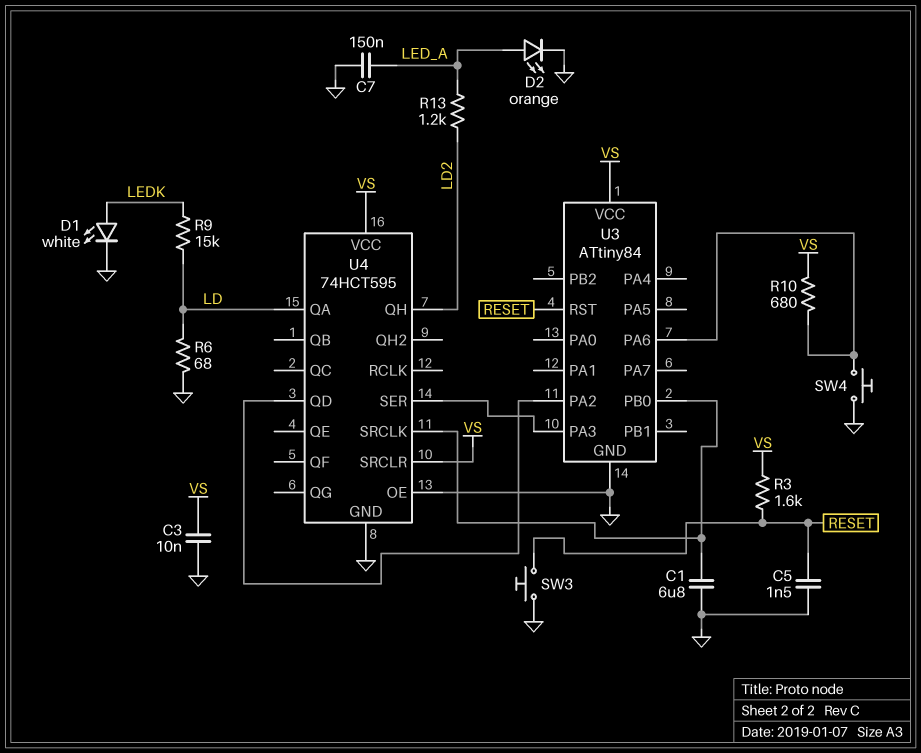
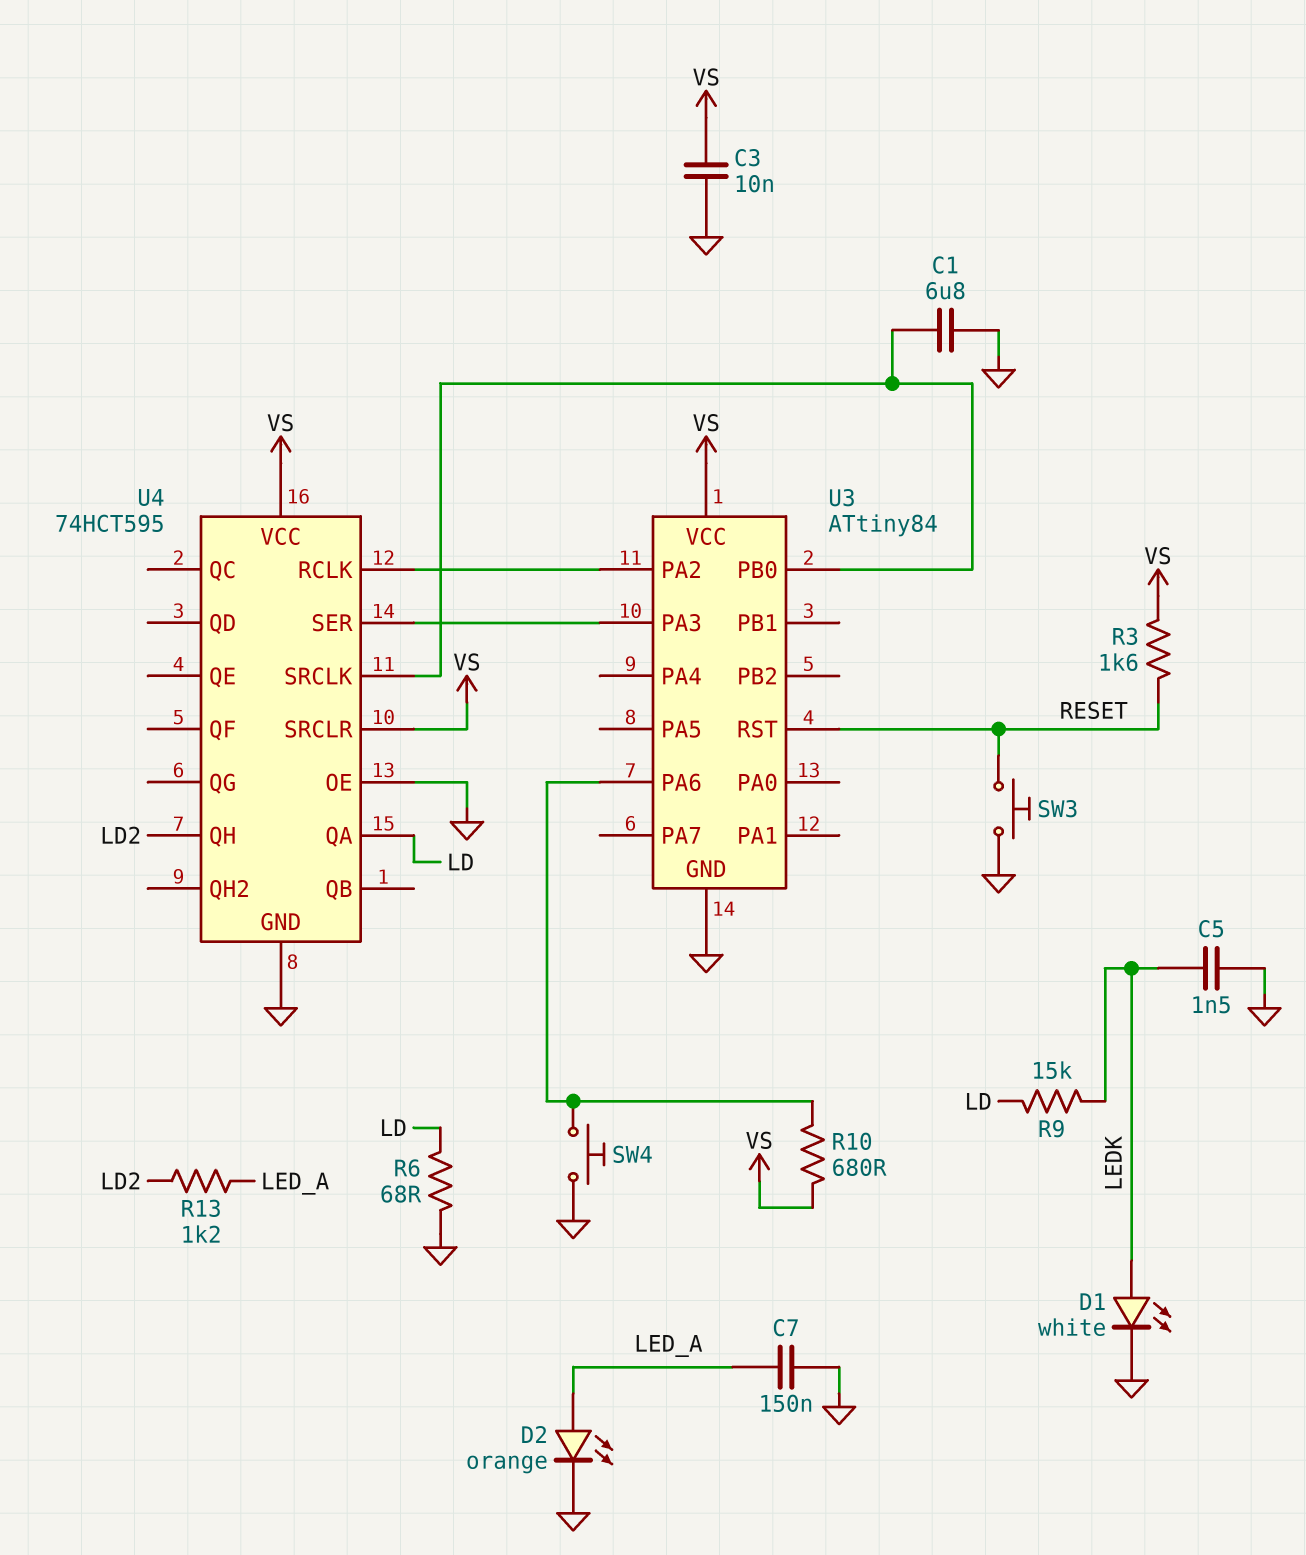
C5: 1.5nF (GND, RESET) -> 1.5nF (GND, LEDK)
U4 pin QD: U3/PA2 -> none
U4 pin RCLK: none -> U3/PA2

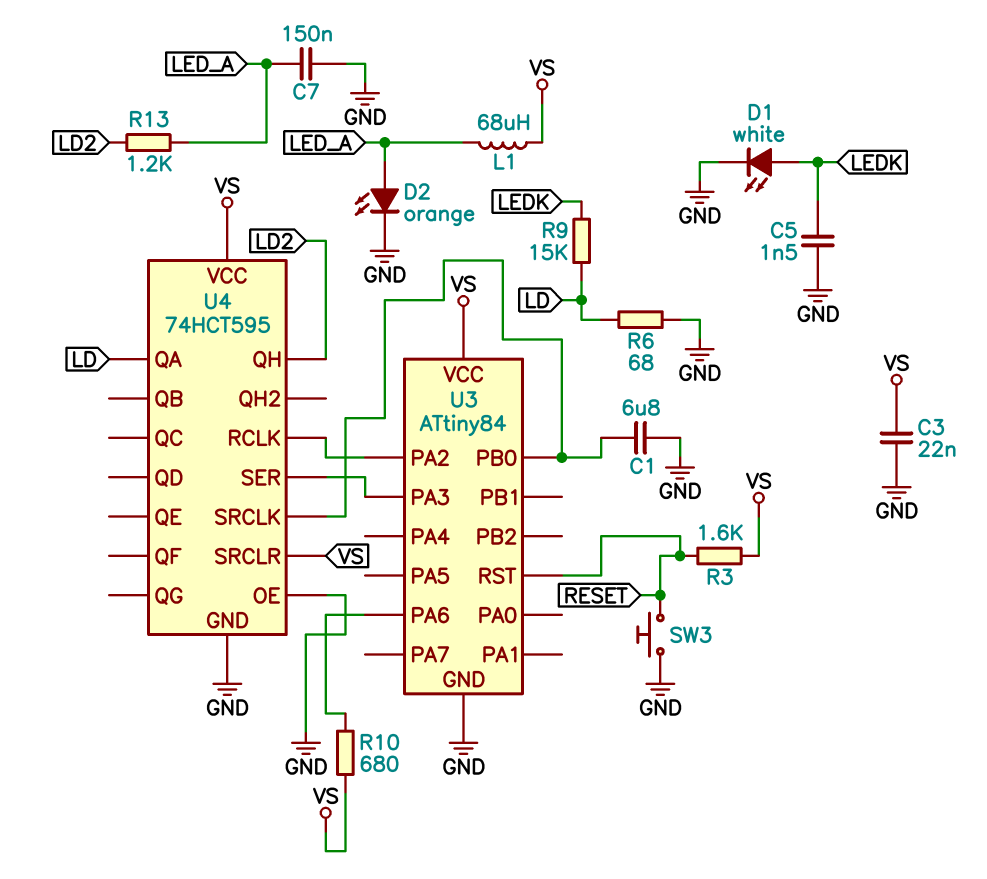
C3: 10nF (GND, VS) -> 22nF (GND, VS)
L1: none -> 68uH (LED_A, VS)
SW4: button (GND, U3/PA6) -> none

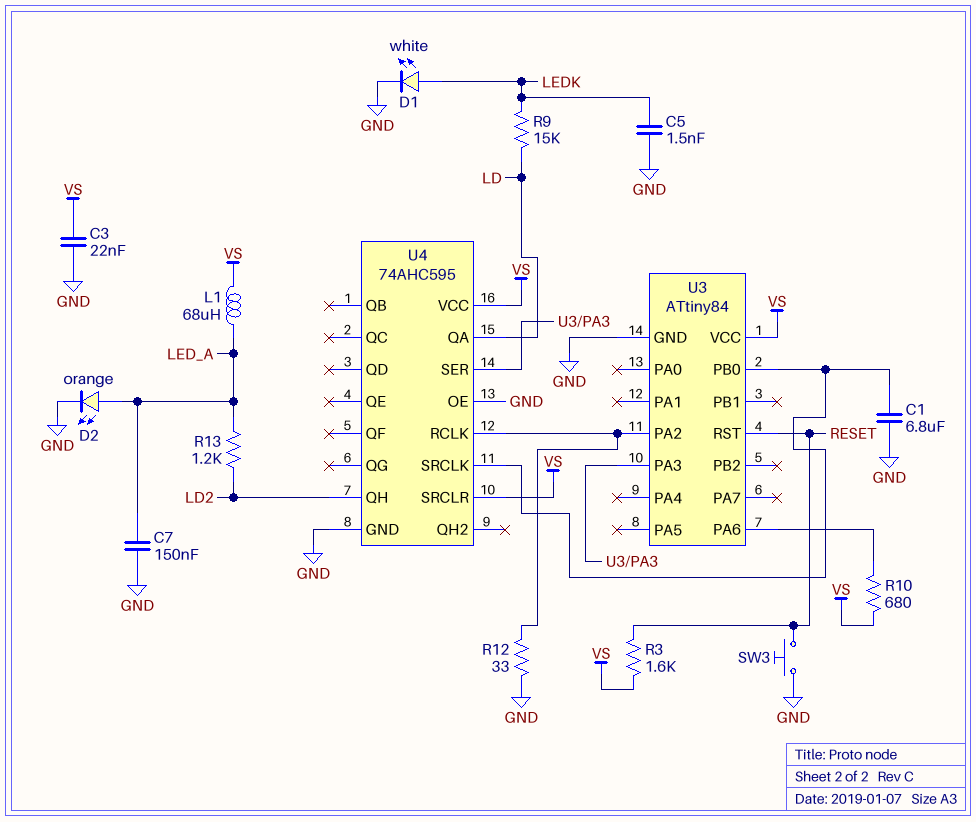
R6: 68 (GND, LD) -> none
R12: none -> 33 (GND, U3/PA2)
U4: 74HCT595 -> 74AHC595

